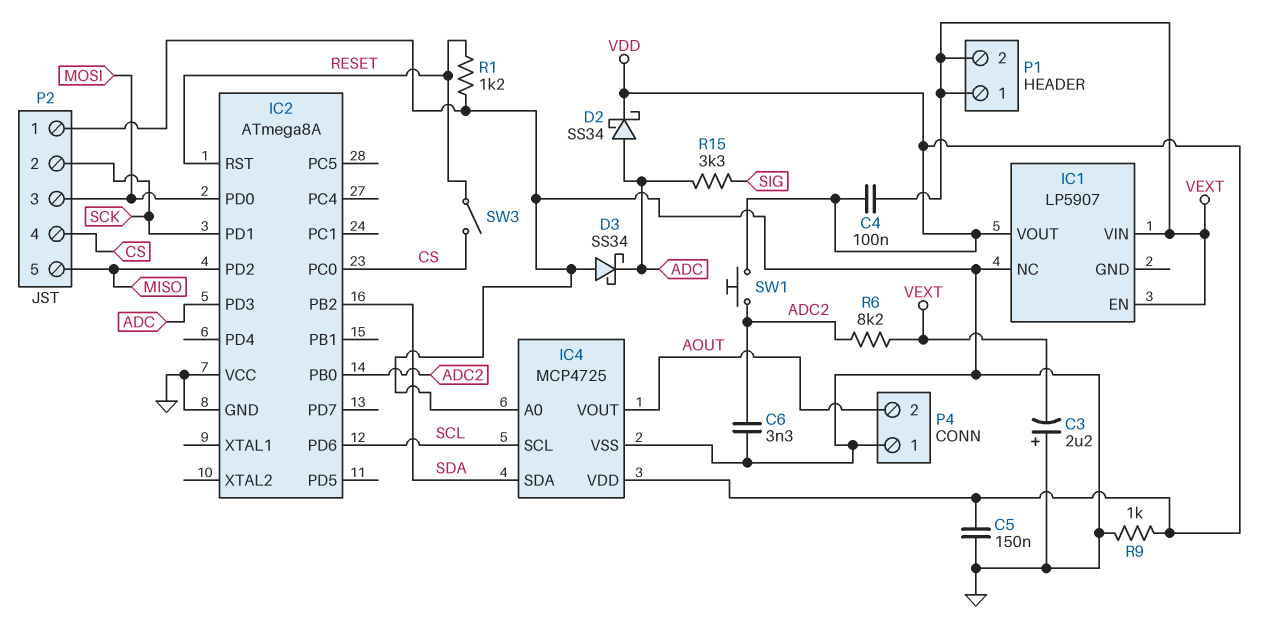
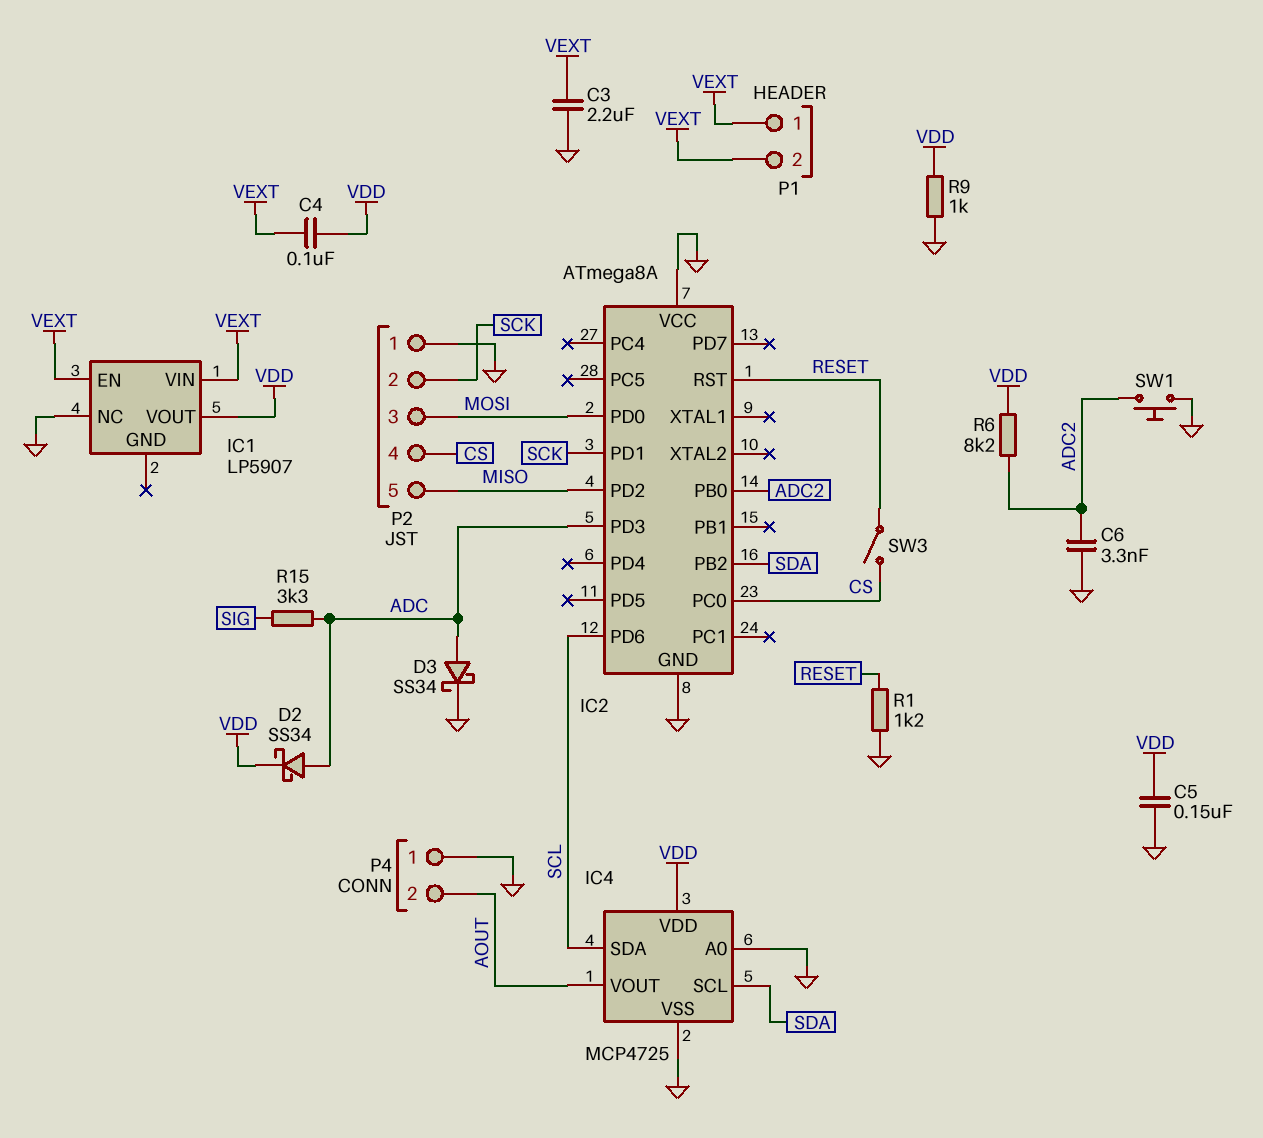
C3: 2.2uF (plus GND, minus VEXT) -> 2.2uF (GND, VEXT)
D3: schottky SS34 (A GND, K ADC) -> schottky SS34 (A ADC, K GND)
IC4 pin SCL: SCL -> SDA
IC4 pin SDA: SDA -> SCL
R6: 8.2k (ADC2, VEXT) -> 8.2k (ADC2, VDD)
SW1: button (ADC2, VDD) -> button (ADC2, GND)

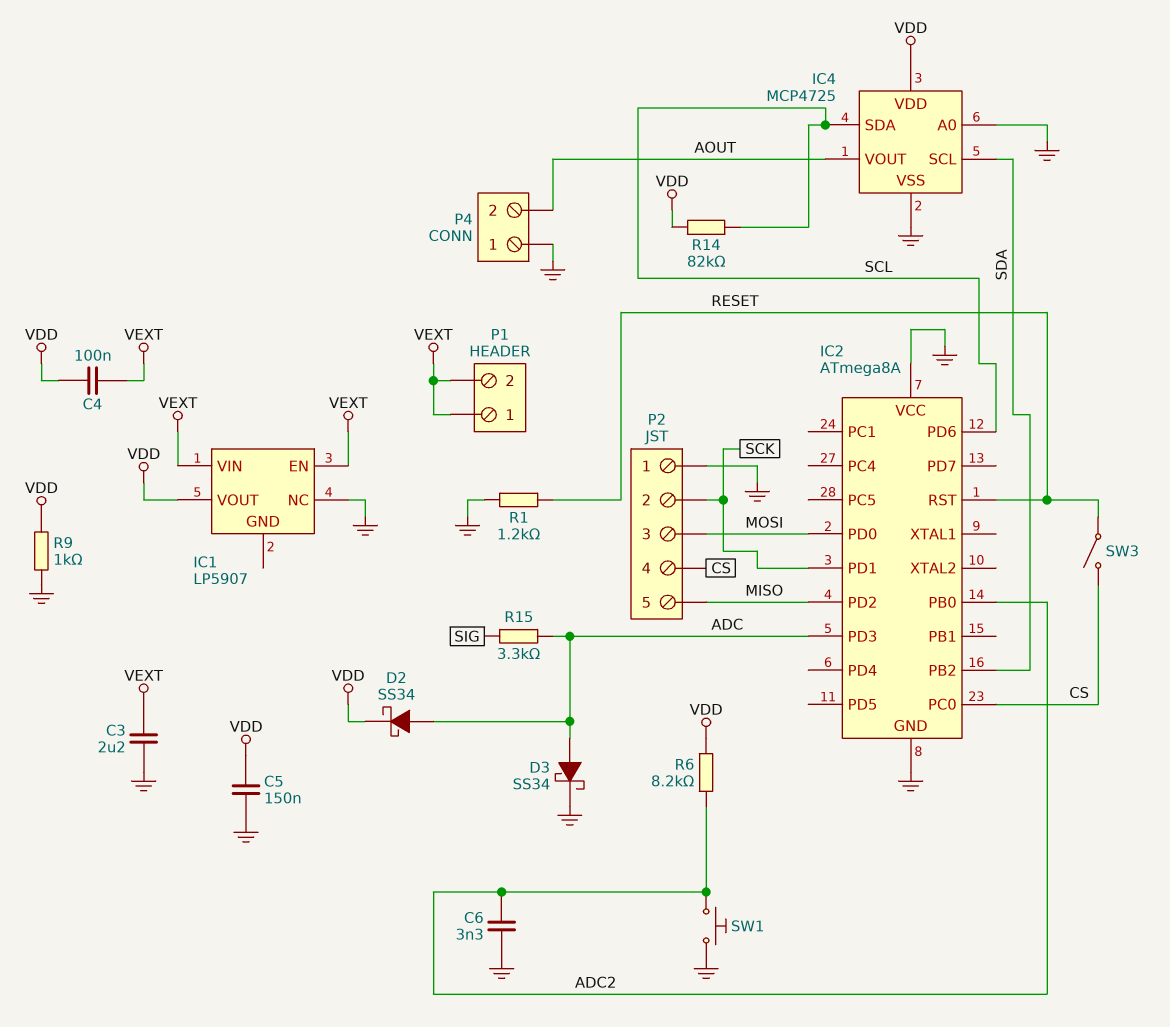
R14: none -> 82k (SCL, VDD)

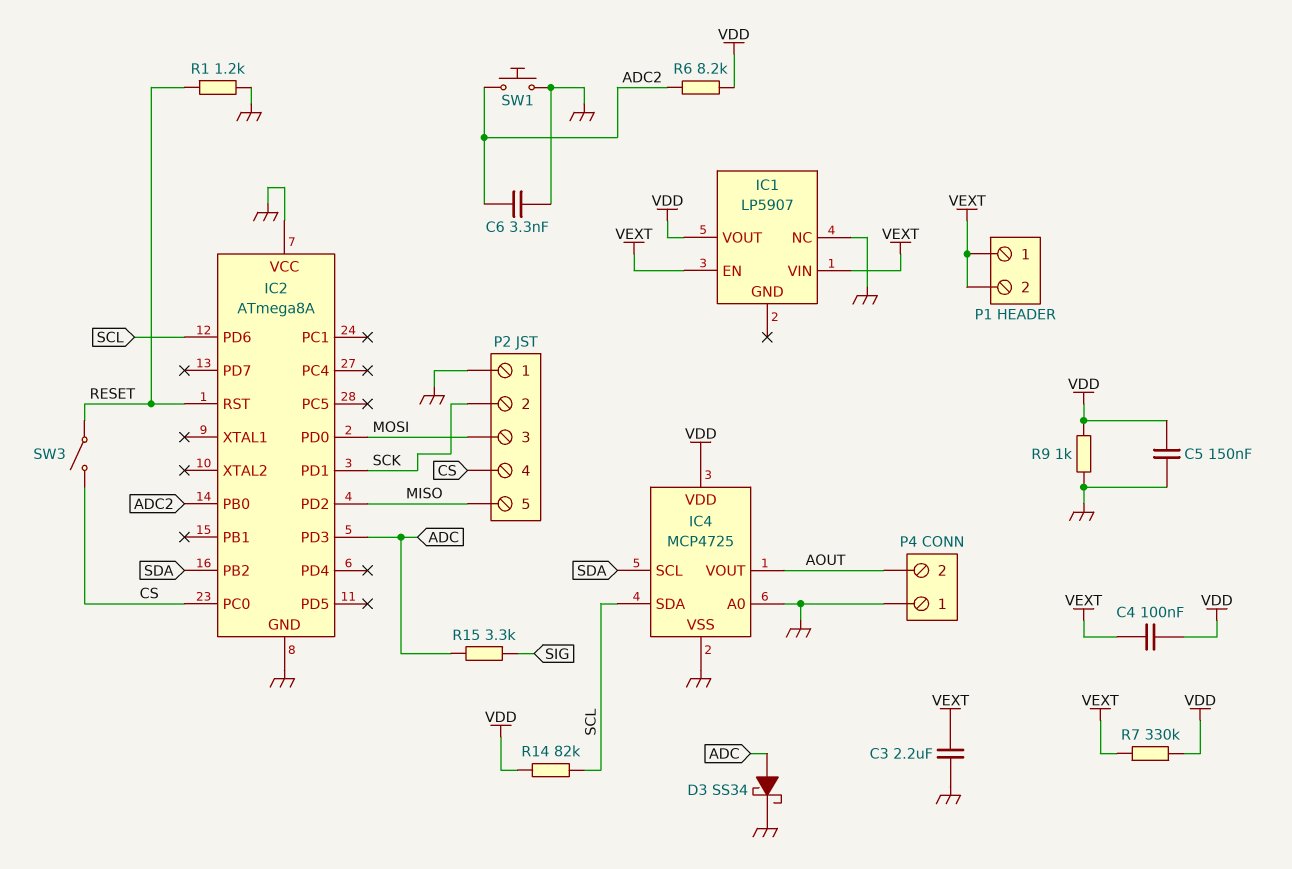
D2: schottky SS34 (A ADC, K VDD) -> none
R7: none -> 330k (VDD, VEXT)

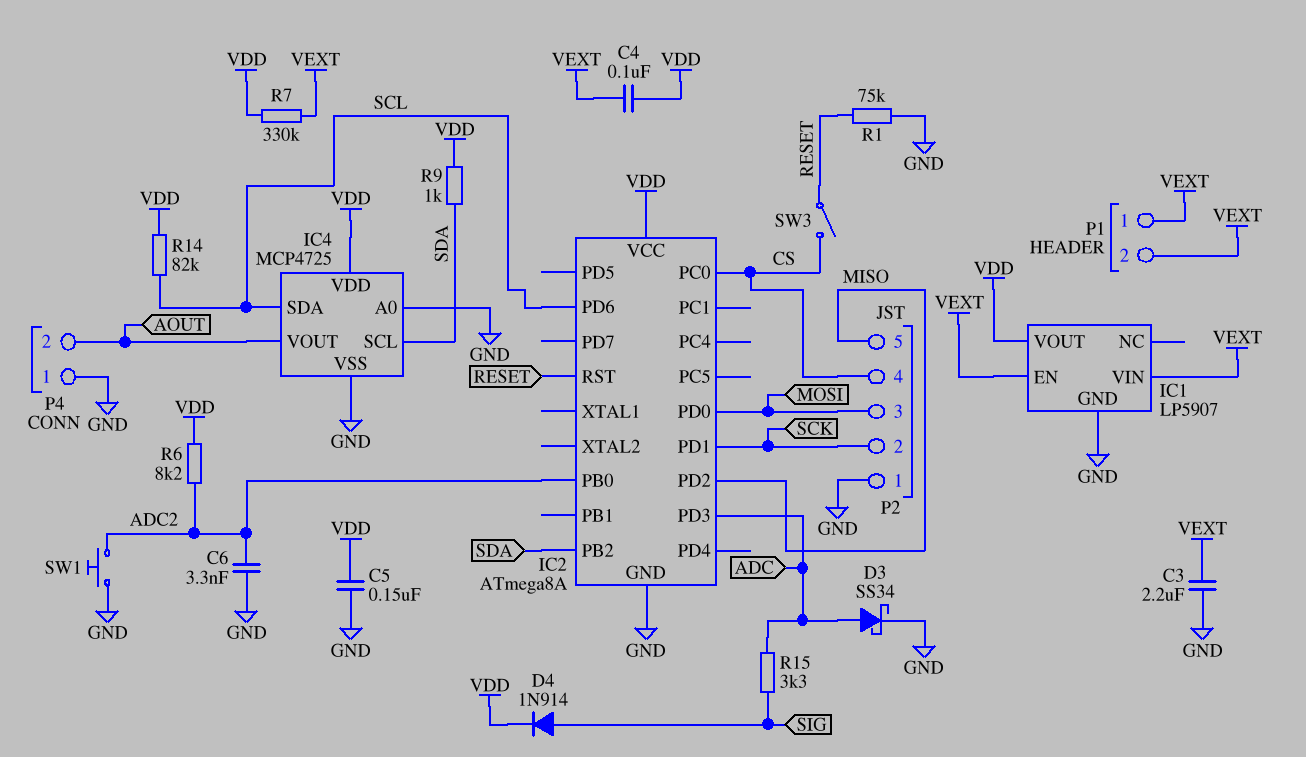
D4: none -> diode 1N914 (A SIG, K VDD)
IC1 pin GND: none -> GND
IC1 pin NC: GND -> none
IC2 pin VCC: GND -> VDD
R1: 1.2k (GND, RESET) -> 75k (GND, RESET)
R9: 1k (GND, VDD) -> 1k (SDA, VDD)

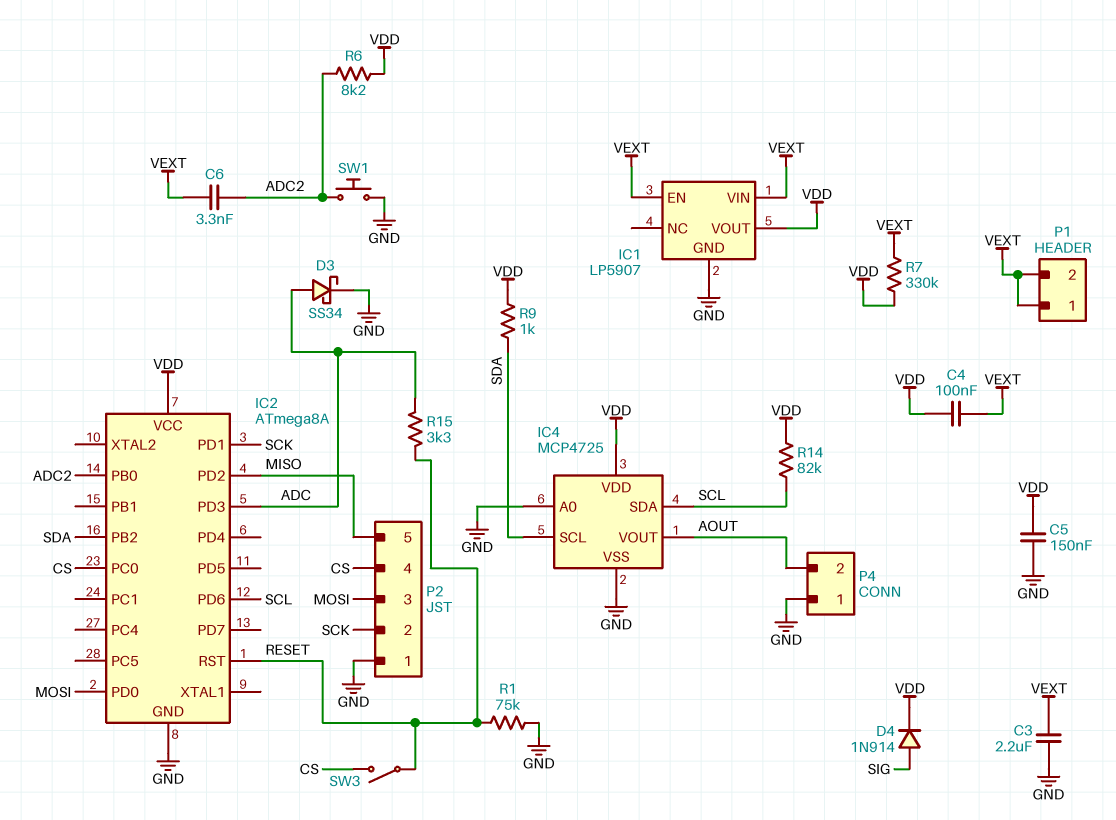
C6: 3.3nF (ADC2, GND) -> 3.3nF (ADC2, VEXT)
R15: 3.3k (ADC, SIG) -> 3.3k (ADC, RESET)

